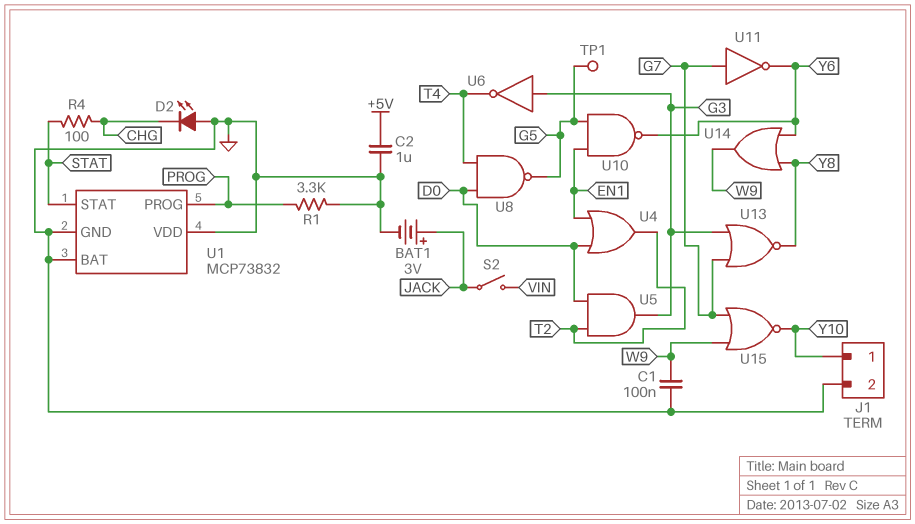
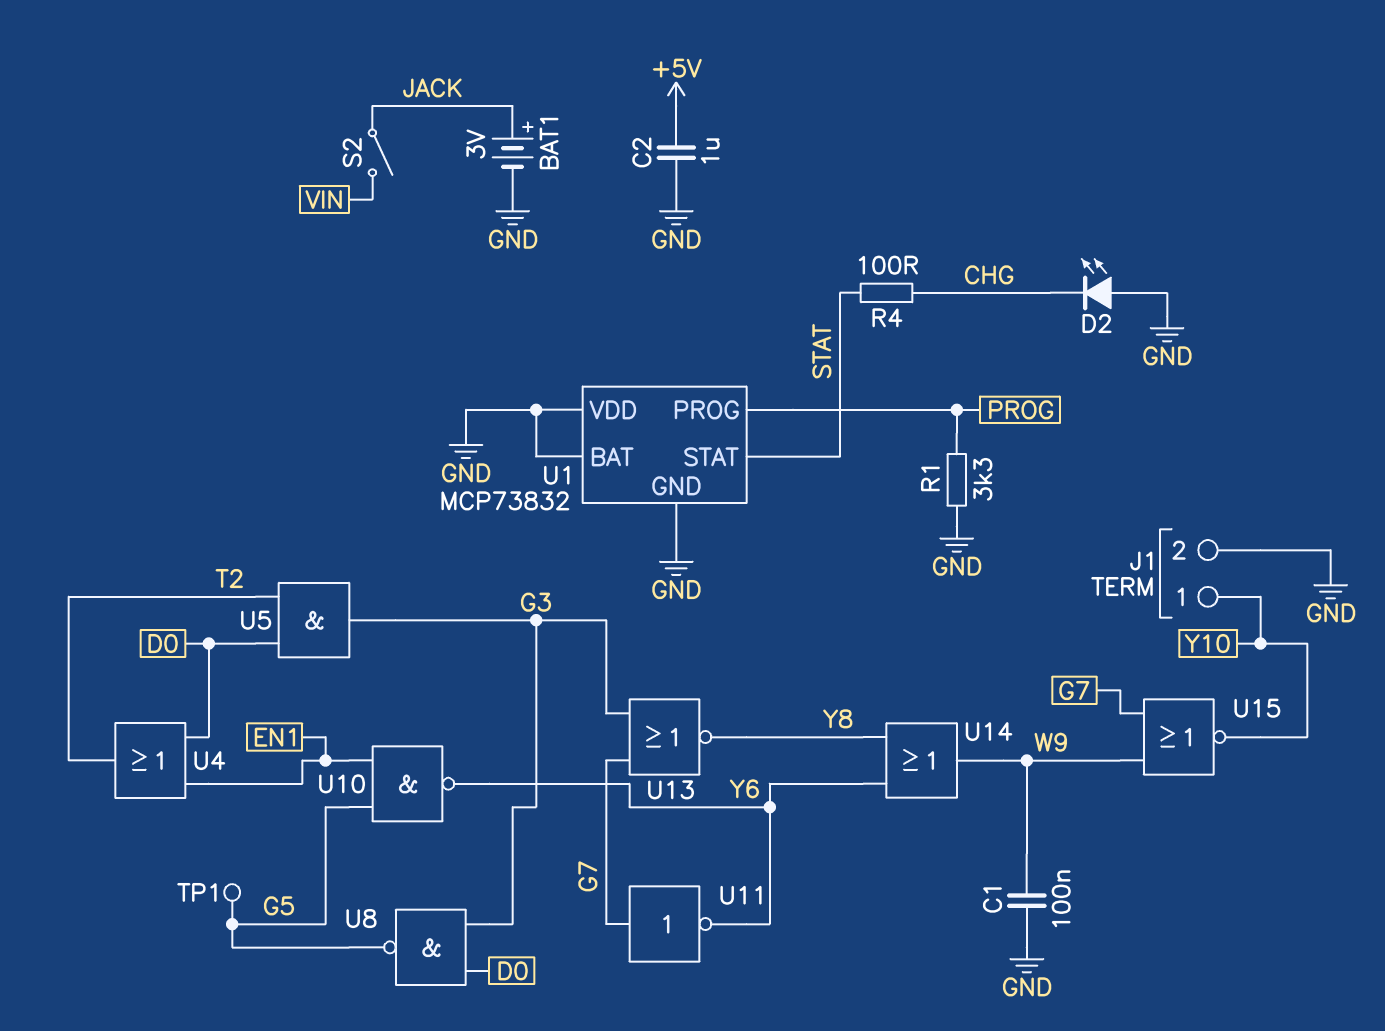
U6: NOT (in G3, out T4) -> none
U8: NAND (in D0, in T4, out G5) -> NAND (in D0, in G3, out G5)

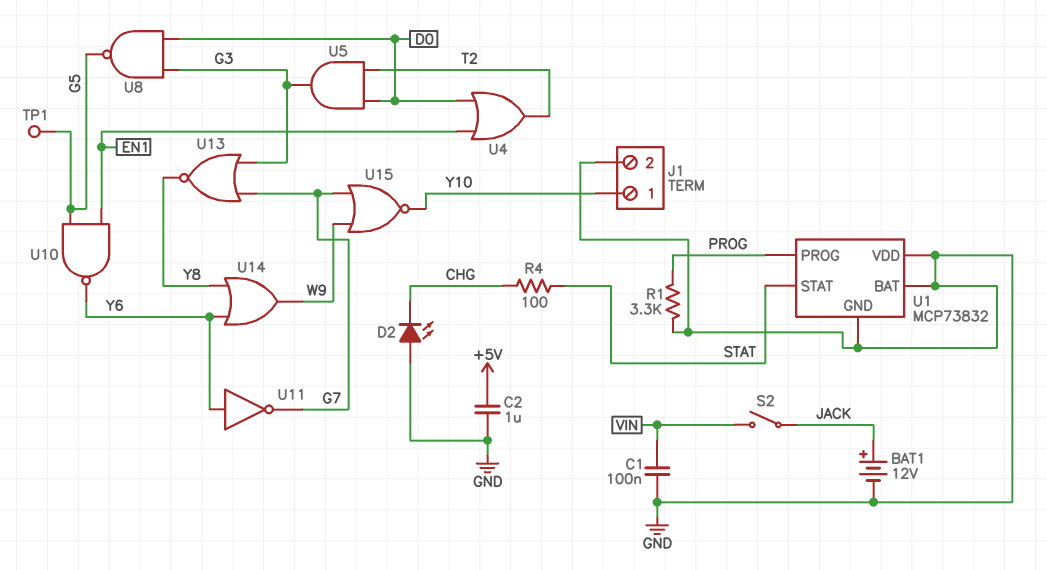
BAT1: 3V (plus JACK, minus GND) -> 12V (plus JACK, minus GND)
C1: 100nF (GND, W9) -> 100nF (GND, VIN)
U11: NOT (in G7, out Y6) -> NOT (in Y6, out G7)

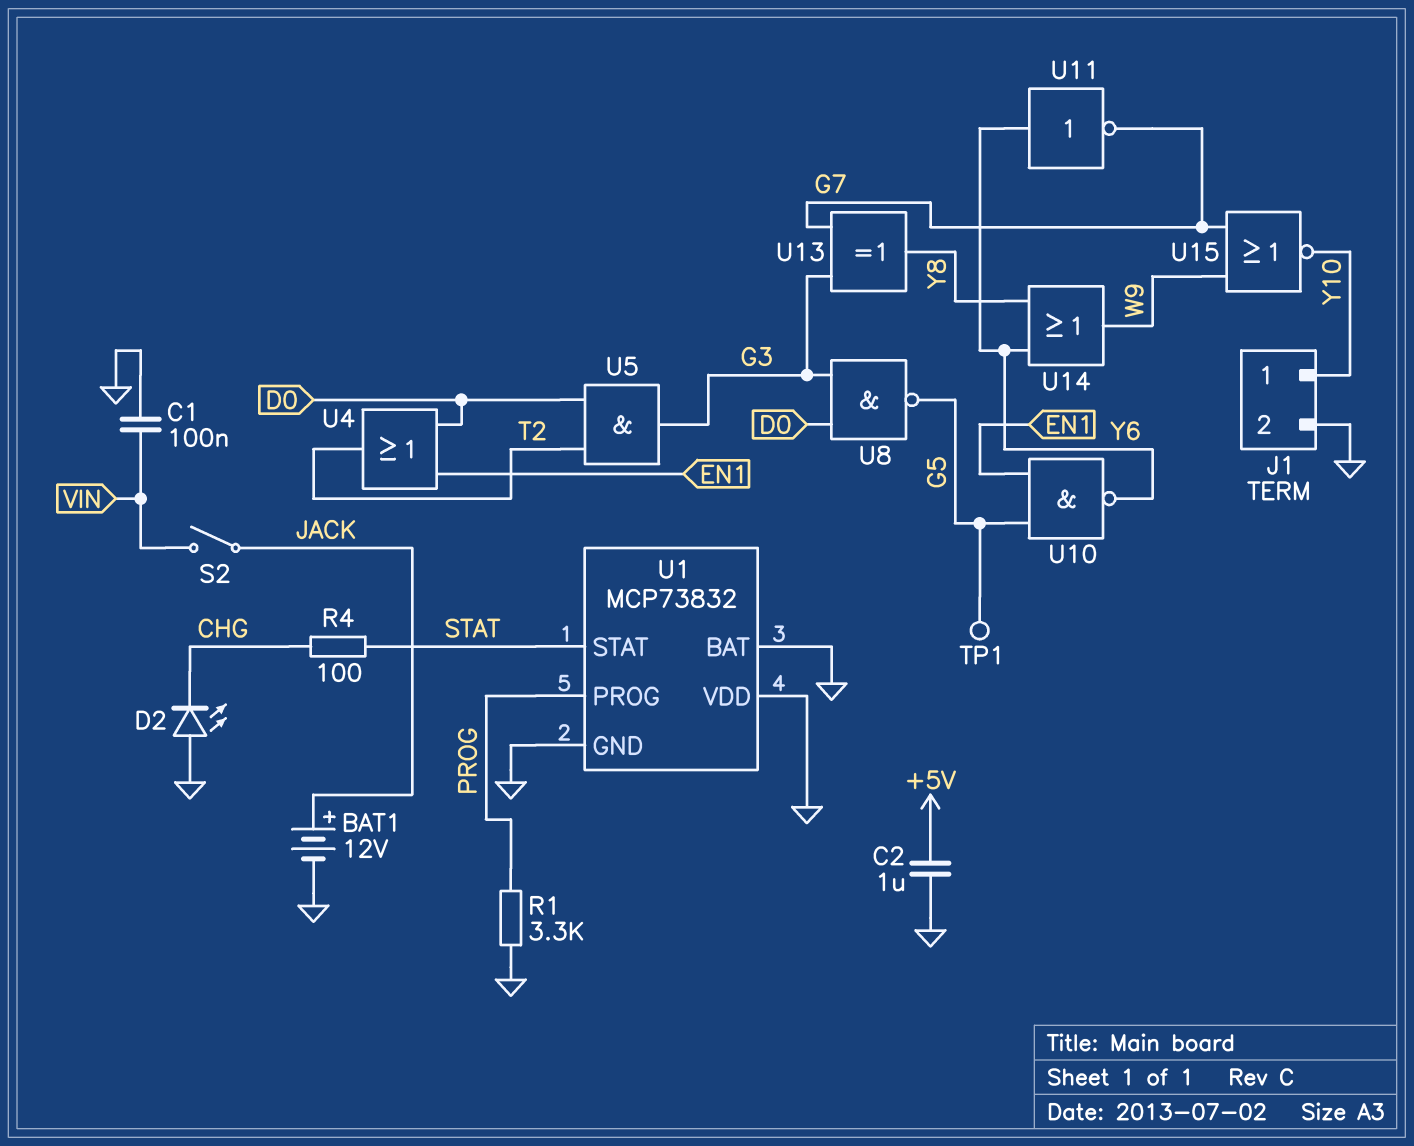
U13: NOR (in G3, in G7, out Y8) -> XOR (in G3, in G7, out Y8)

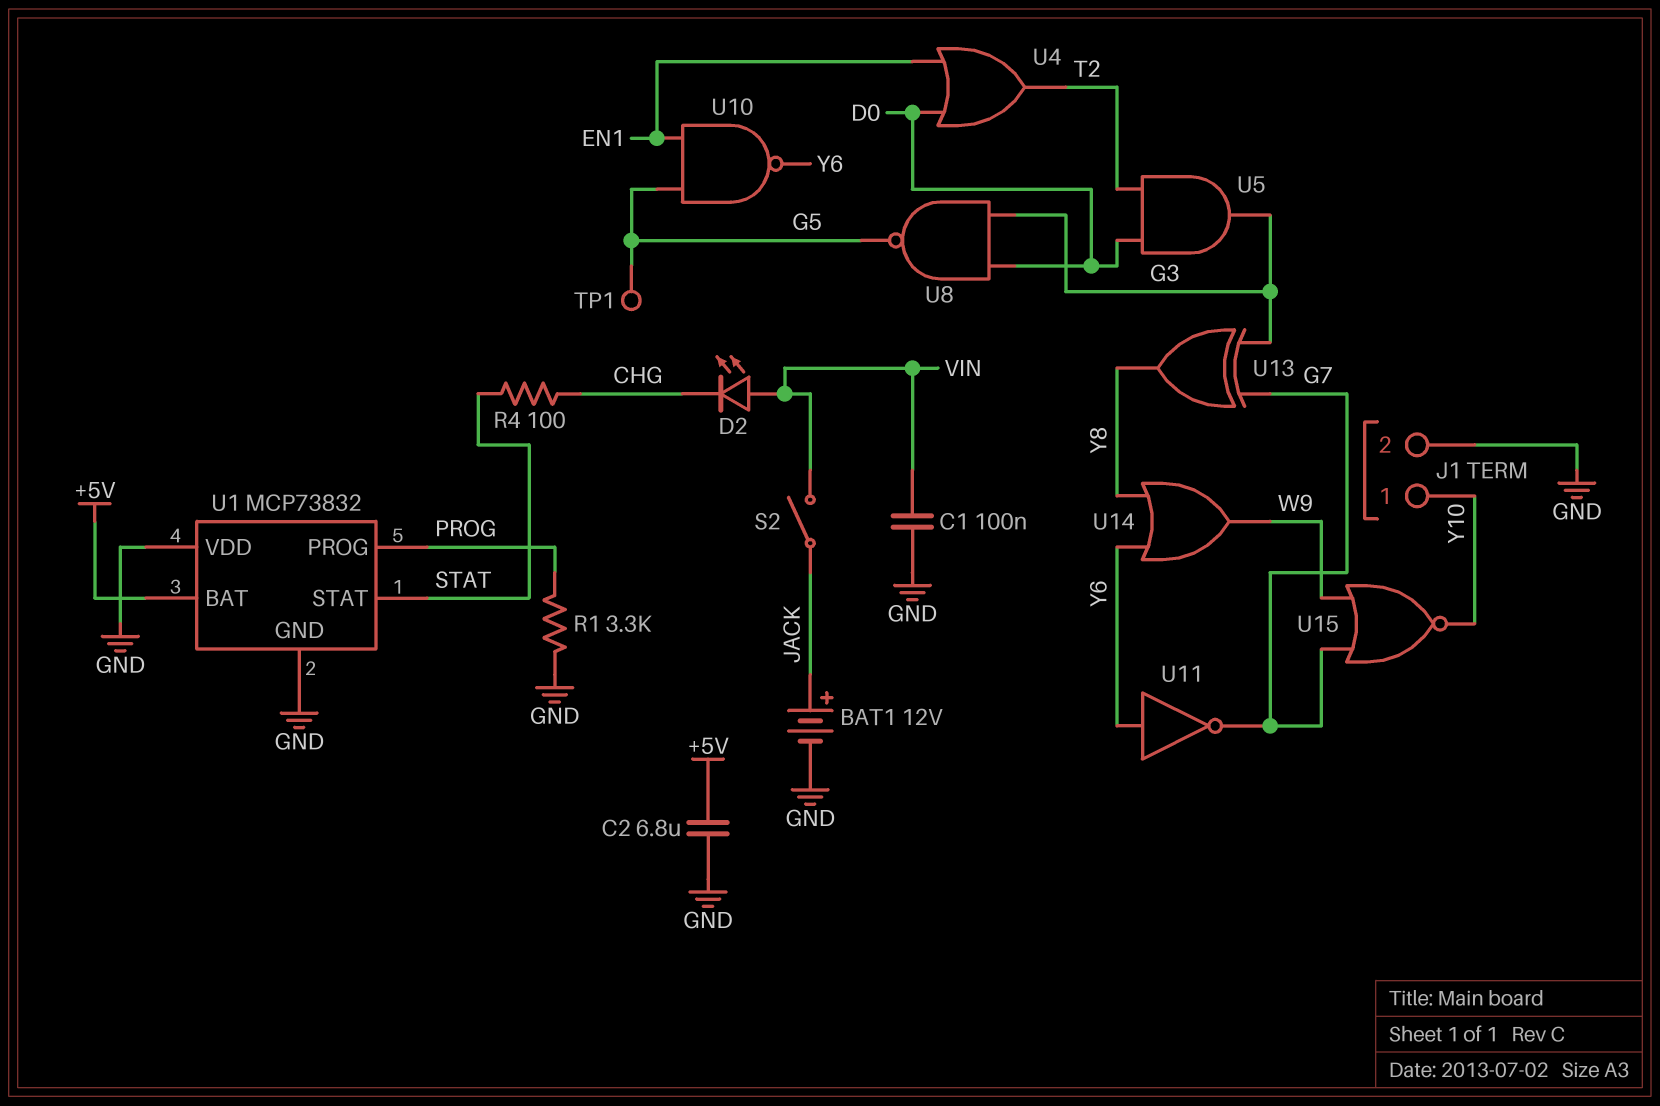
C2: 1uF (+5V, GND) -> 6.8uF (+5V, GND)
D2: LED (A GND, K CHG) -> LED (A VIN, K CHG)
U1 pin BAT: GND -> +5V

